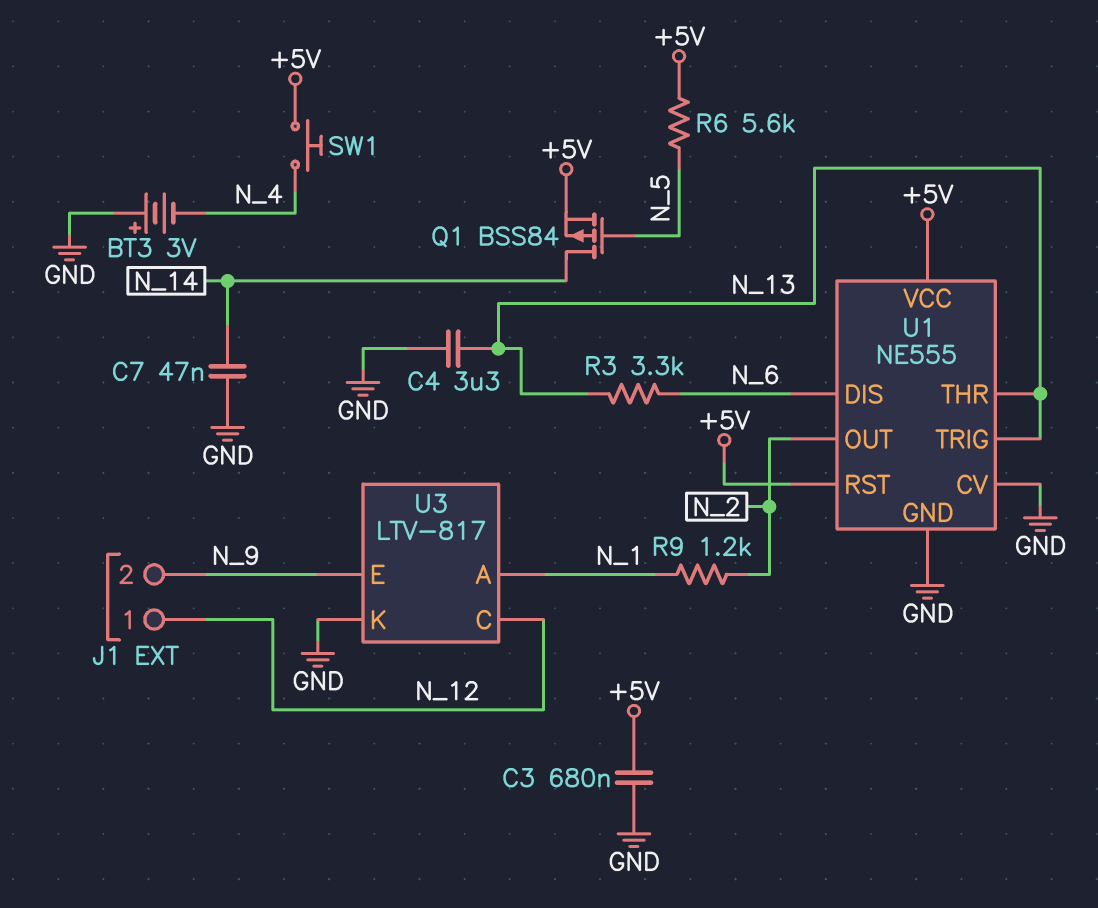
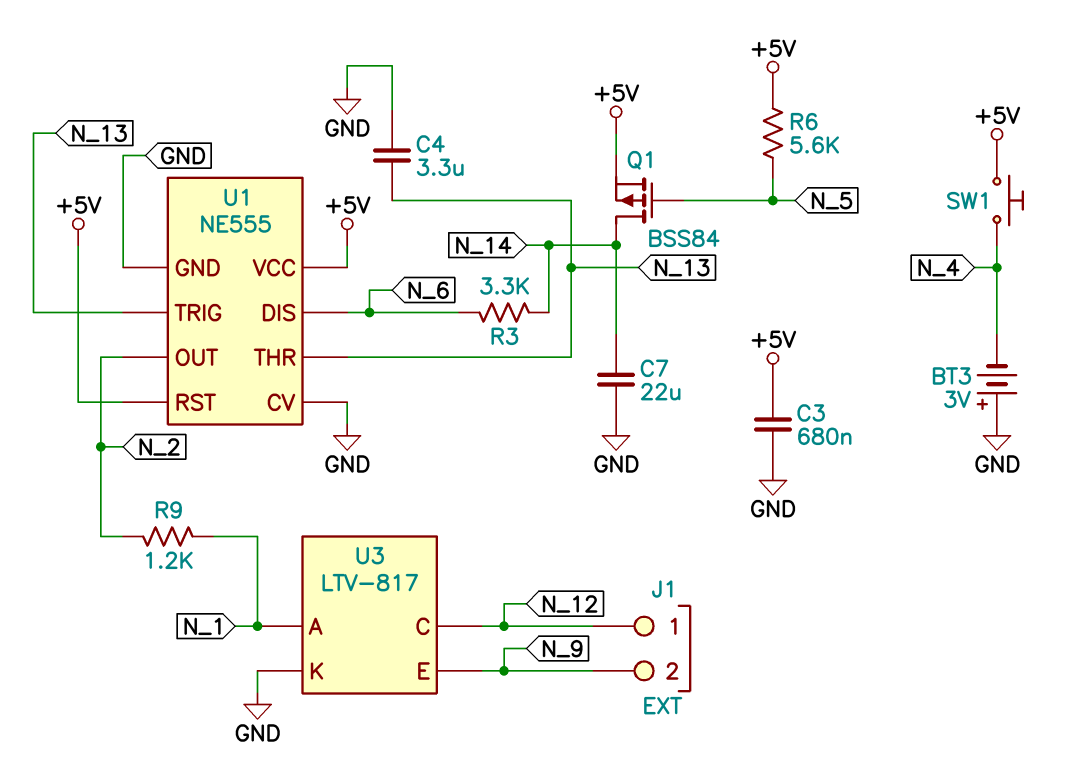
C7: 47nF (GND, N_14) -> 22uF (GND, N_14)
R3: 3.3k (N_6, N_13) -> 3.3k (N_6, N_14)

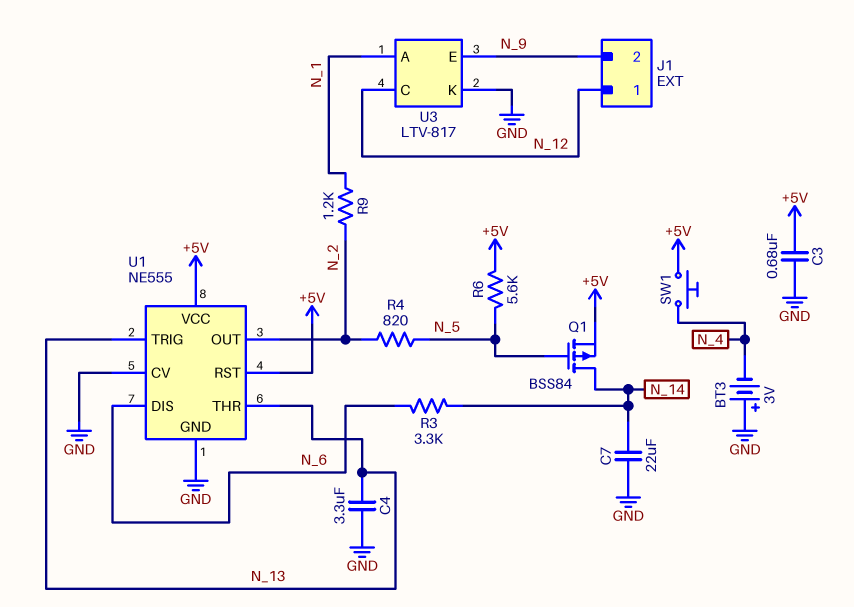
R4: none -> 820 (N_2, N_5)

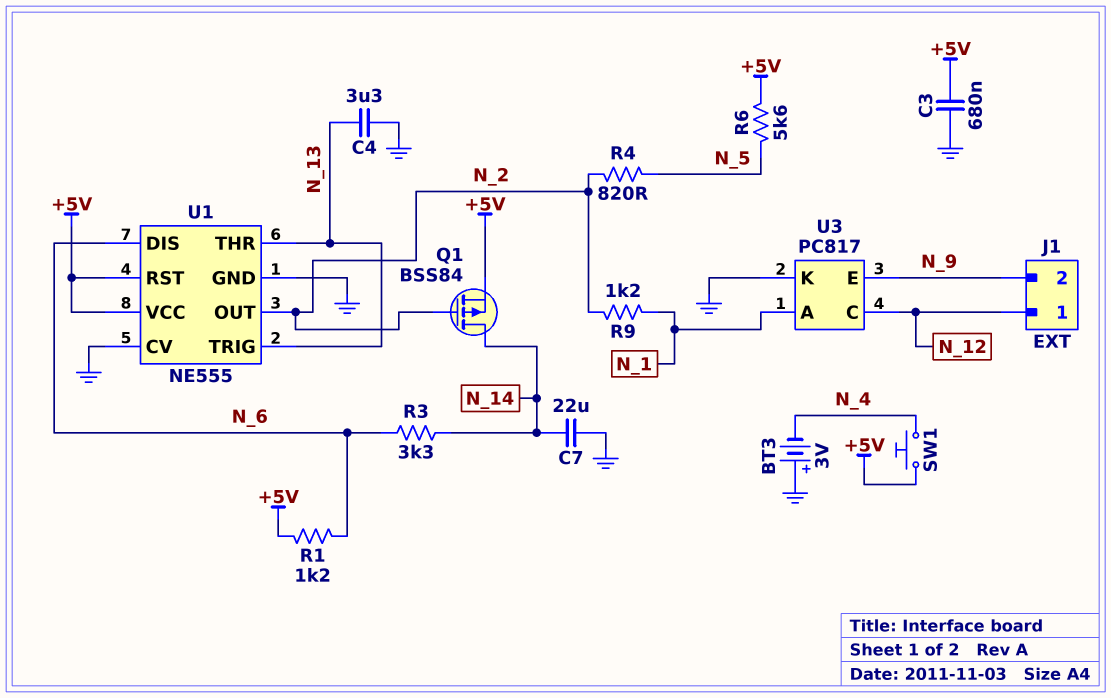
Q1: PMOS BSS84 (G N_5, D N_14, S +5V) -> PMOS BSS84 (G N_2, D N_14, S +5V)
R1: none -> 1.2k (+5V, N_6)
U3: LTV-817 -> PC817

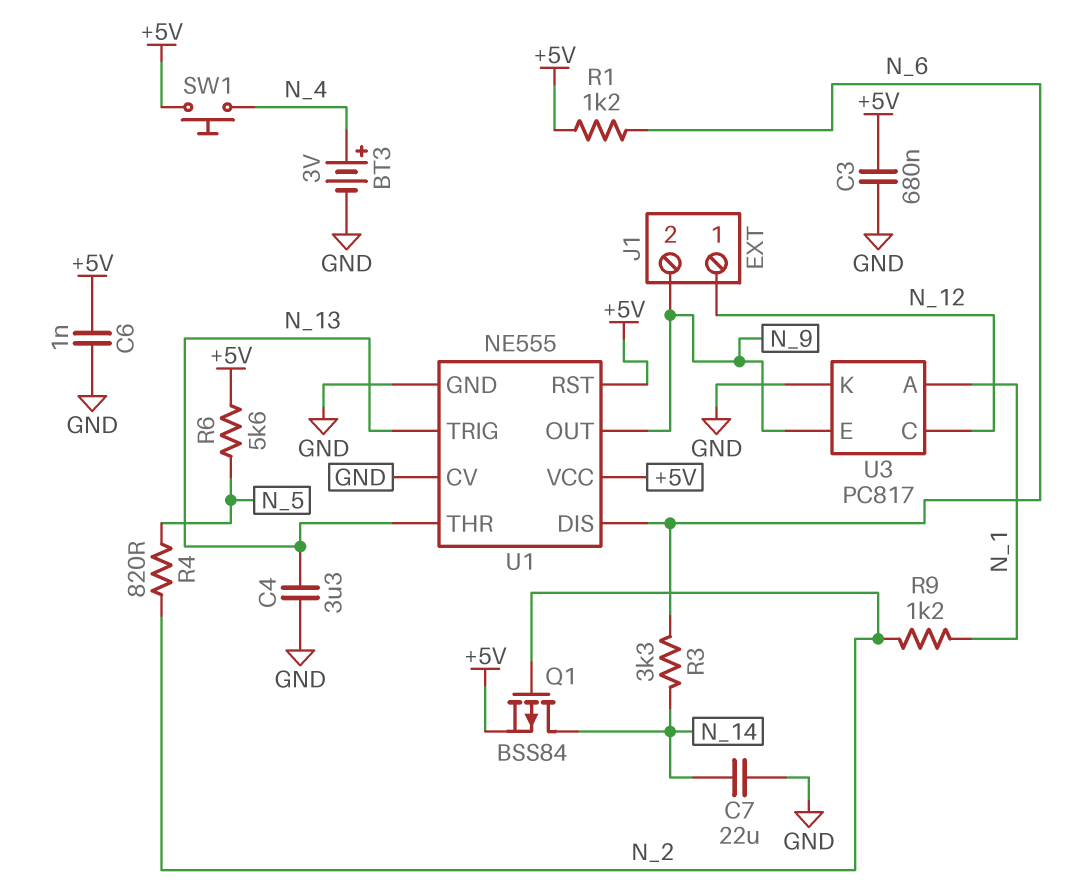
BT3: 3V (plus GND, minus N_4) -> 3V (plus N_4, minus GND)
C6: none -> 1nF (+5V, GND)
U1 pin OUT: N_2 -> N_9

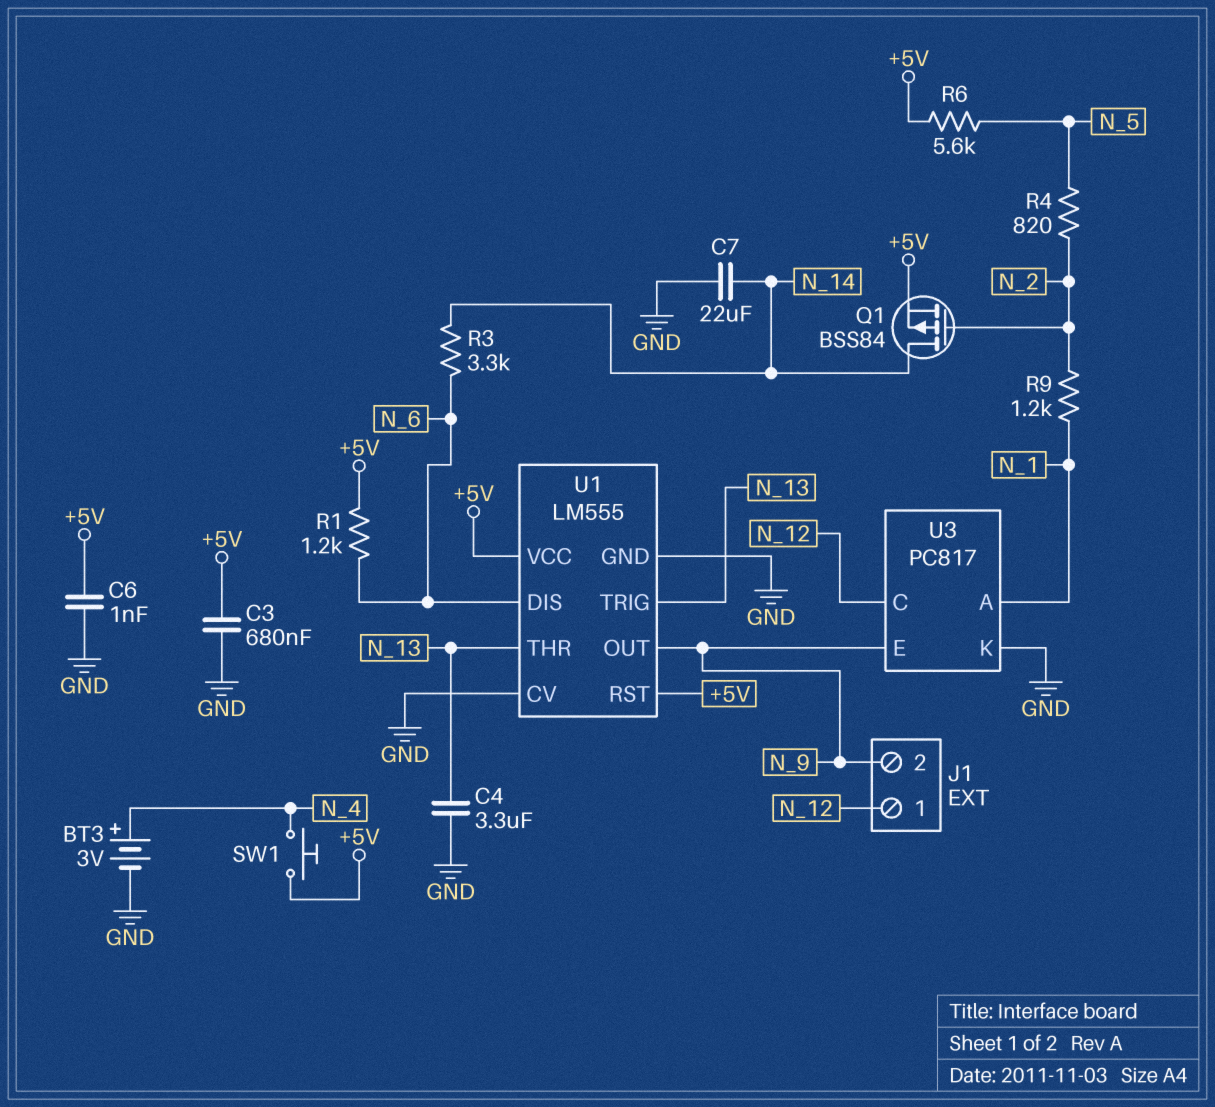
U1: NE555 -> LM555

